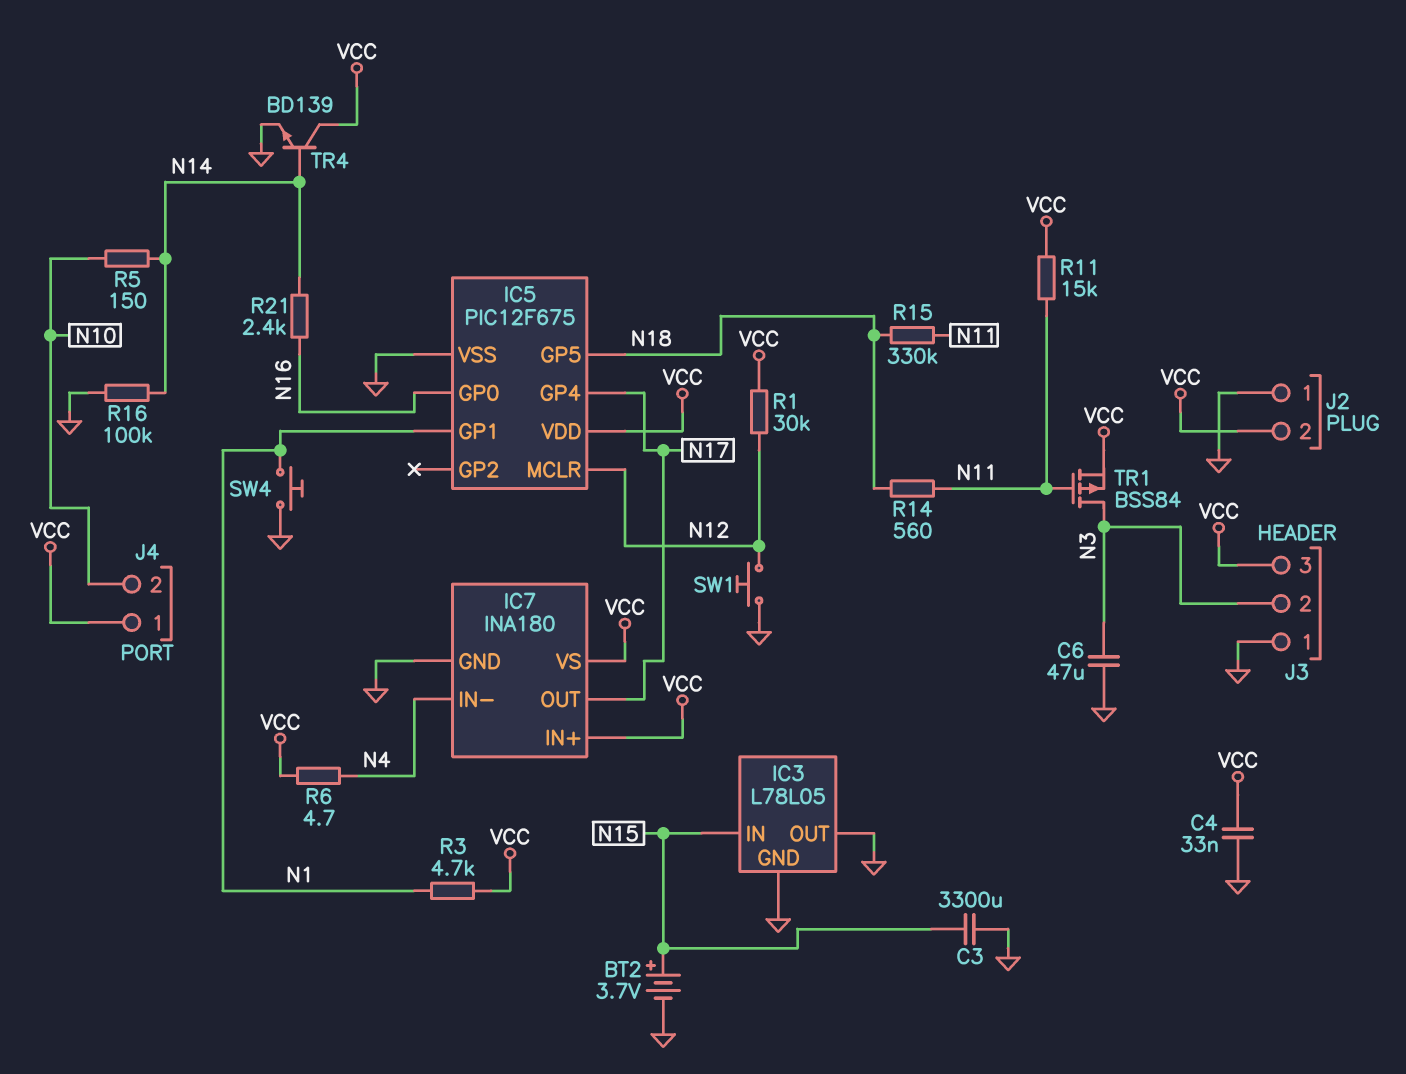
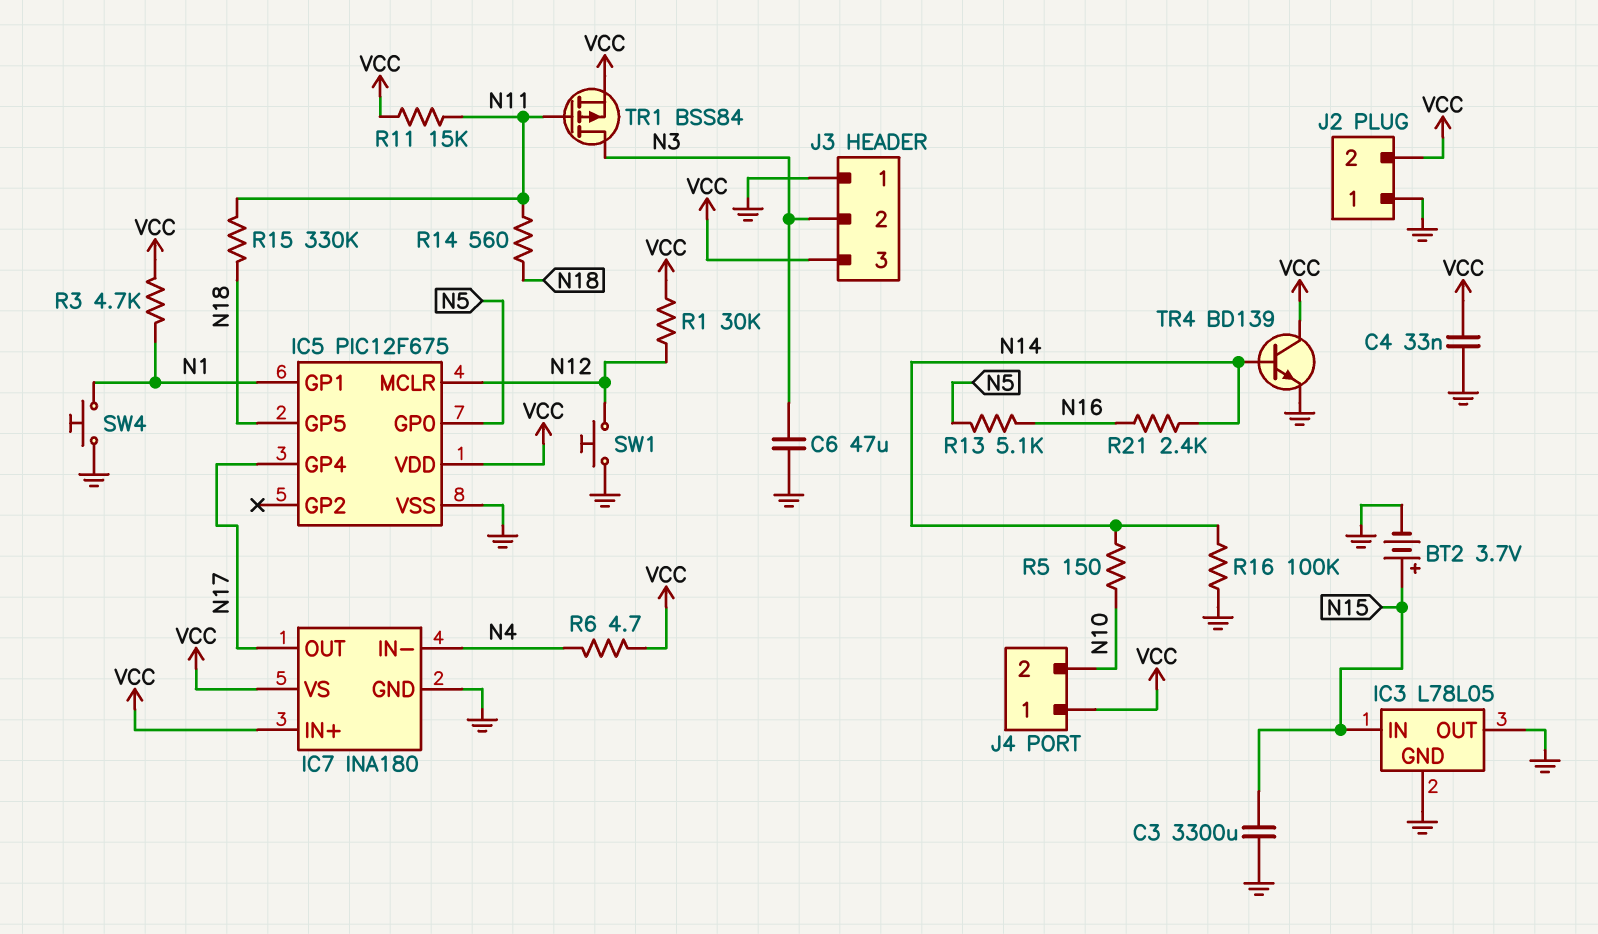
IC5 pin GP0: N16 -> N5
R13: none -> 5.1k (N5, N16)

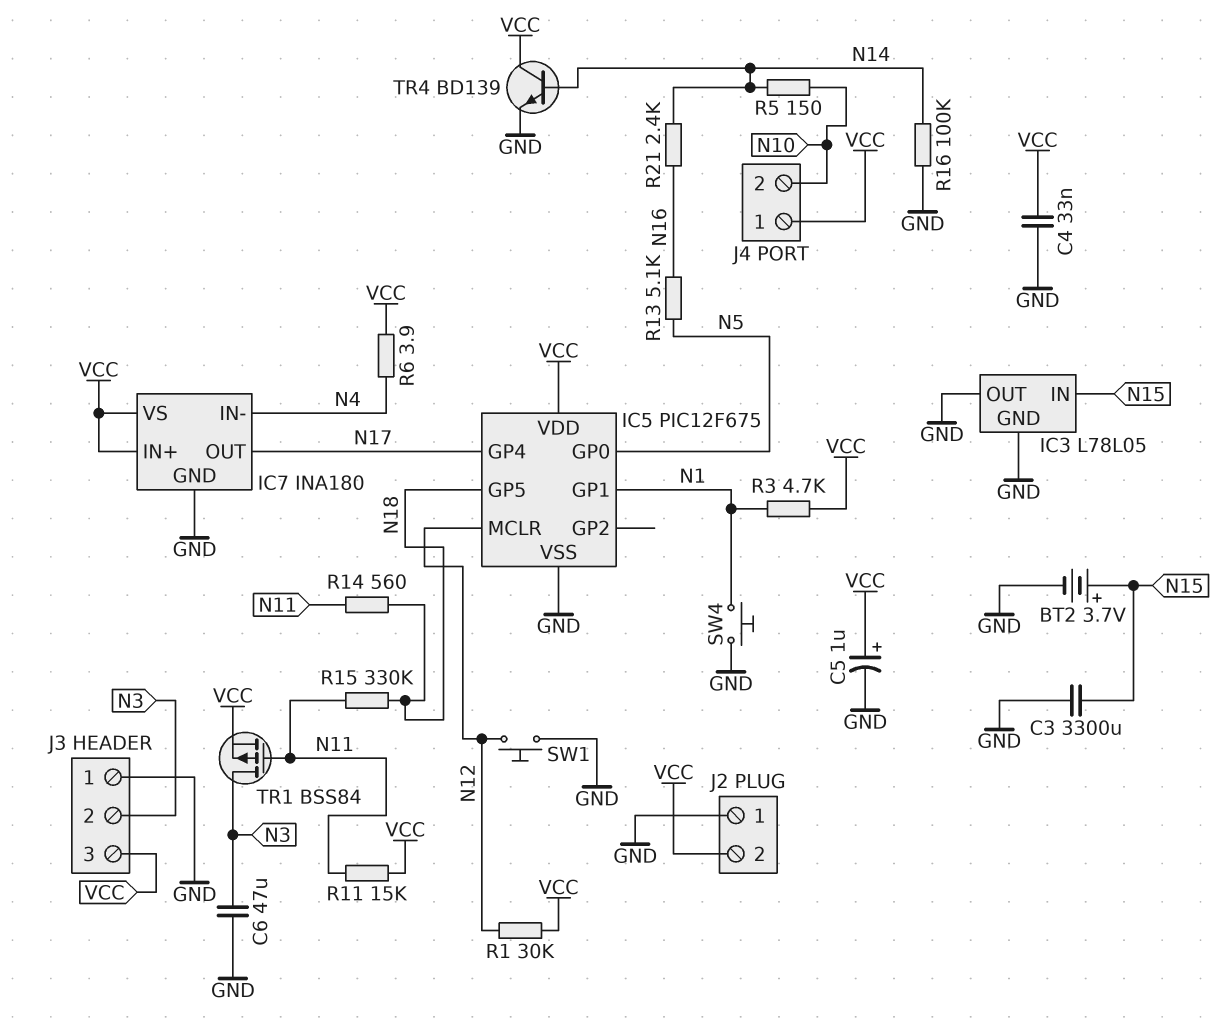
C5: none -> 1uF (plus VCC, minus GND)
R6: 4.7 (N4, VCC) -> 3.9 (N4, VCC)

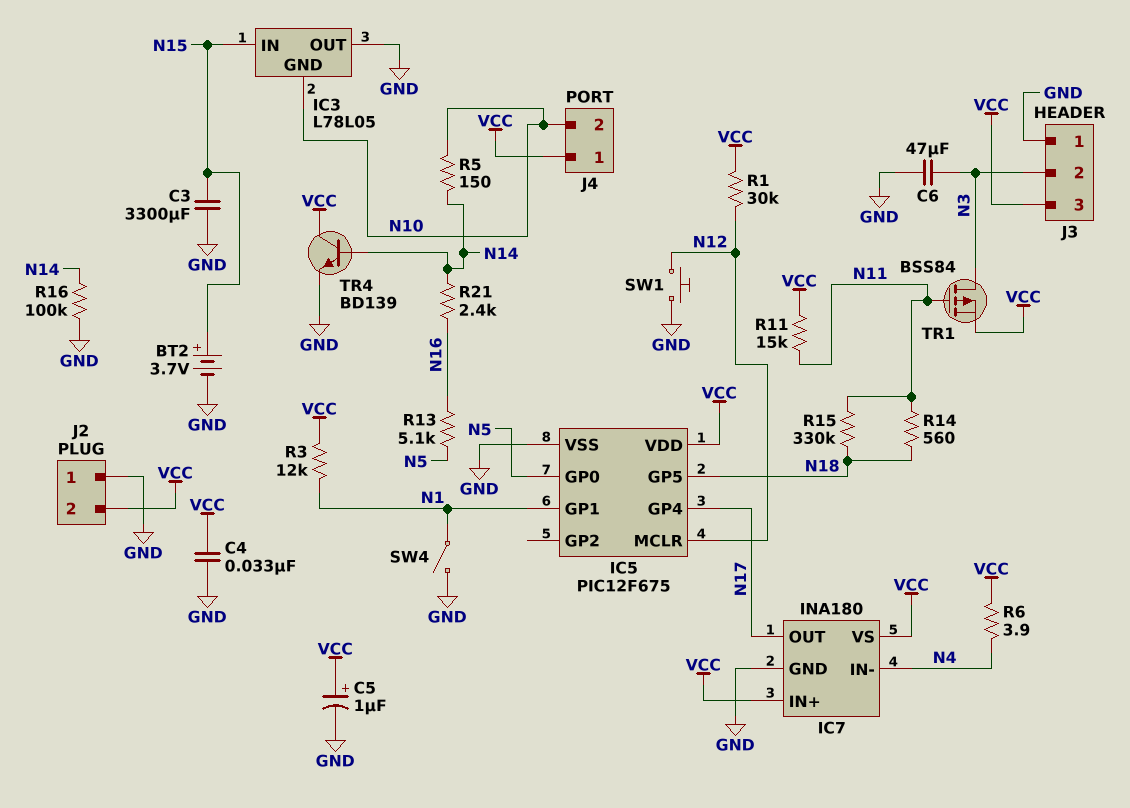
IC3 pin GND: GND -> N10
R3: 4.7k (N1, VCC) -> 12k (N1, VCC)
SW4: button (GND, N1) -> switch (GND, N1)

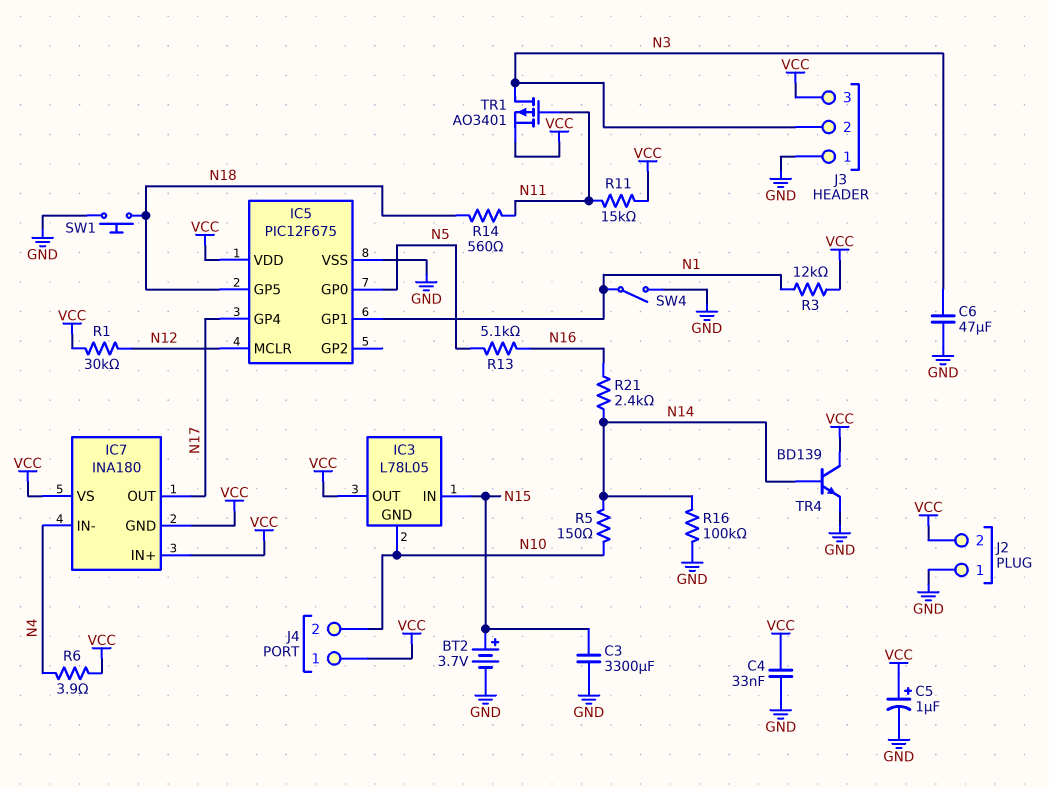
IC3 pin OUT: GND -> VCC
IC7 pin GND: GND -> VCC
R15: 330k (N11, N18) -> none
SW1: button (GND, N12) -> button (GND, N18)
TR1: PMOS BSS84 (G N11, D N3, S VCC) -> PMOS AO3401 (G N11, D N3, S VCC)

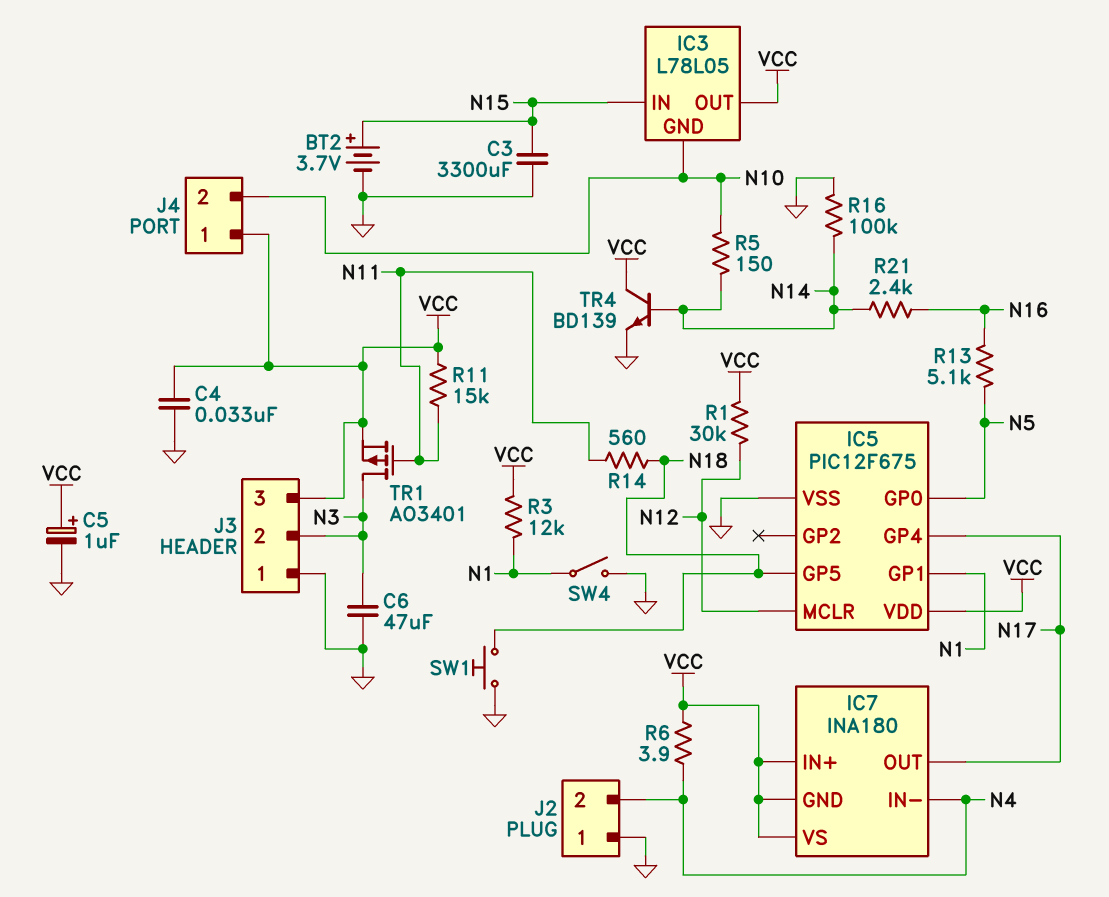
J2 pin 2: VCC -> N4

